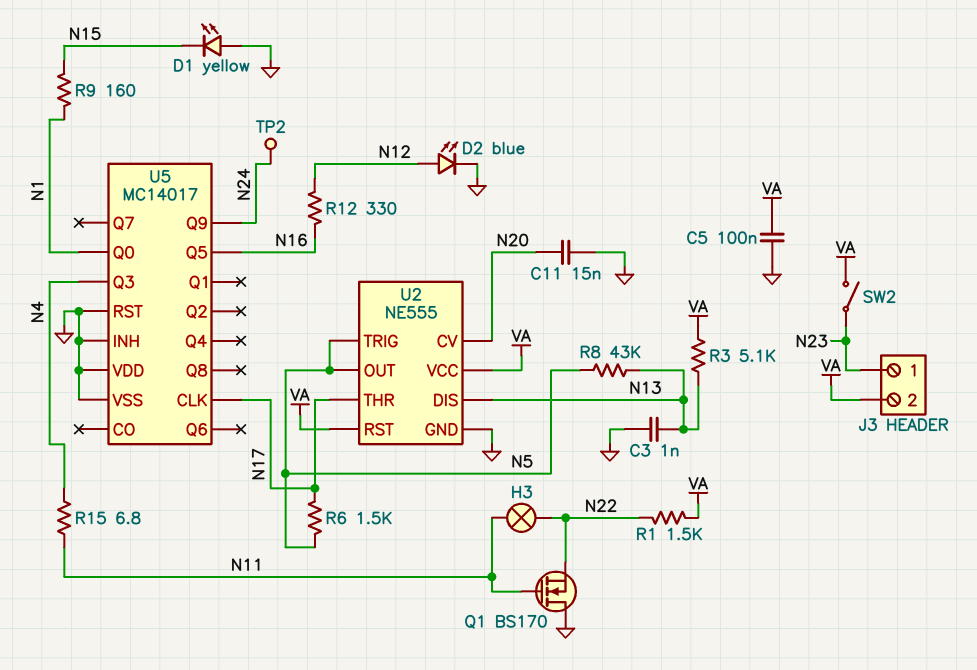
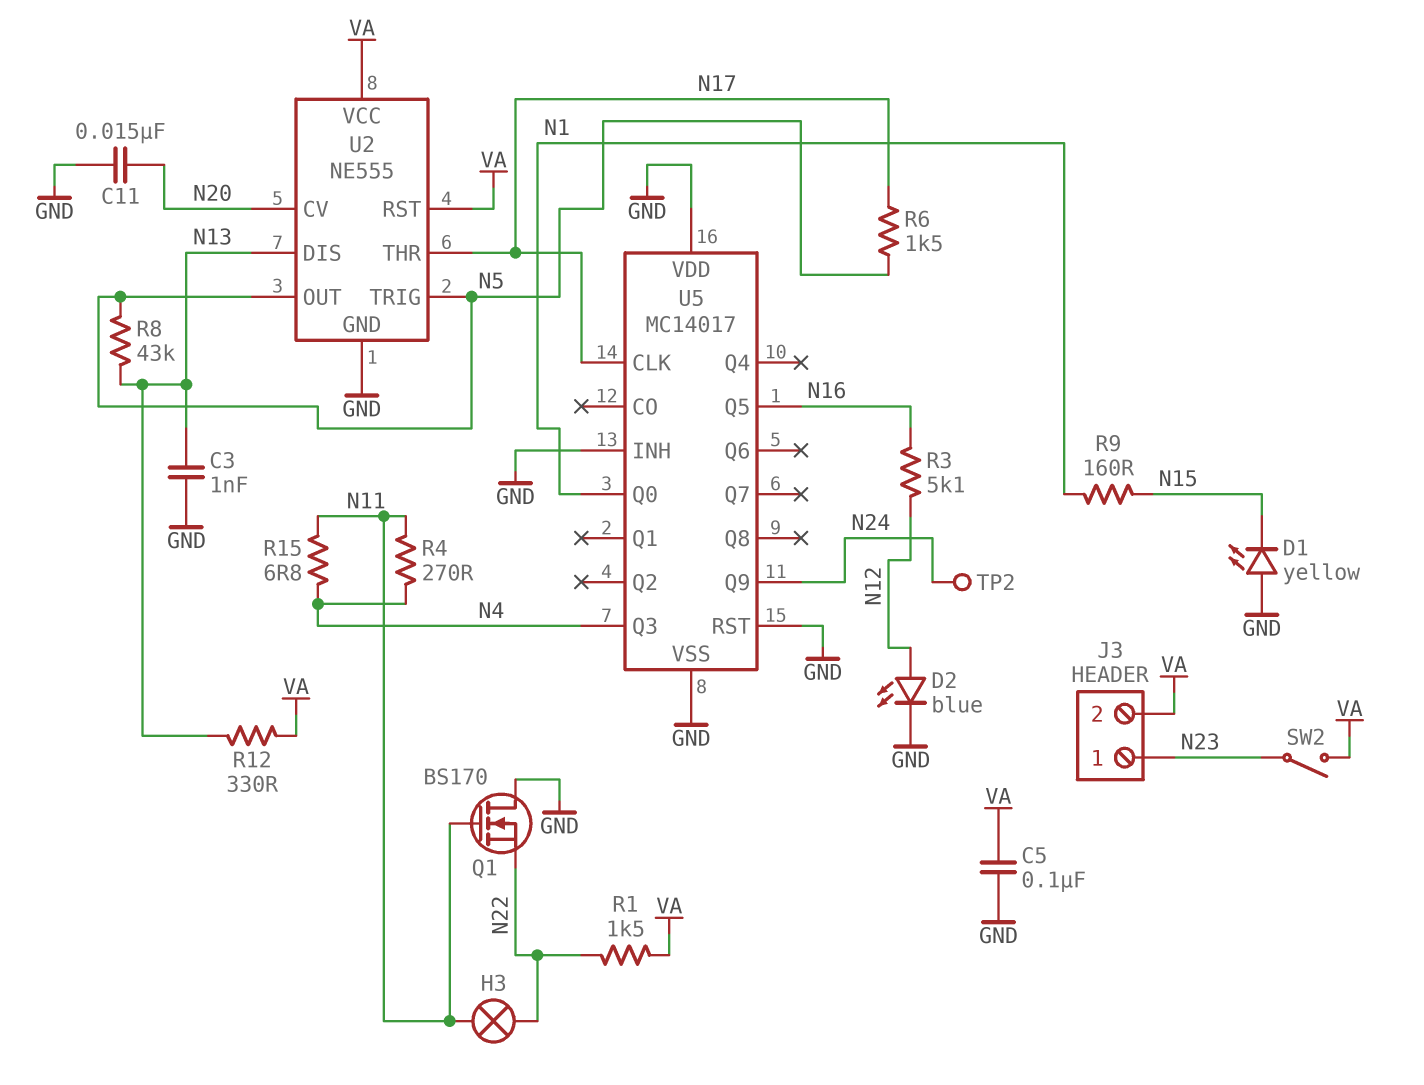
R3: 5.1k (N13, VA) -> 5.1k (N12, N16)
R4: none -> 270 (N4, N11)
R12: 330 (N12, N16) -> 330 (N13, VA)

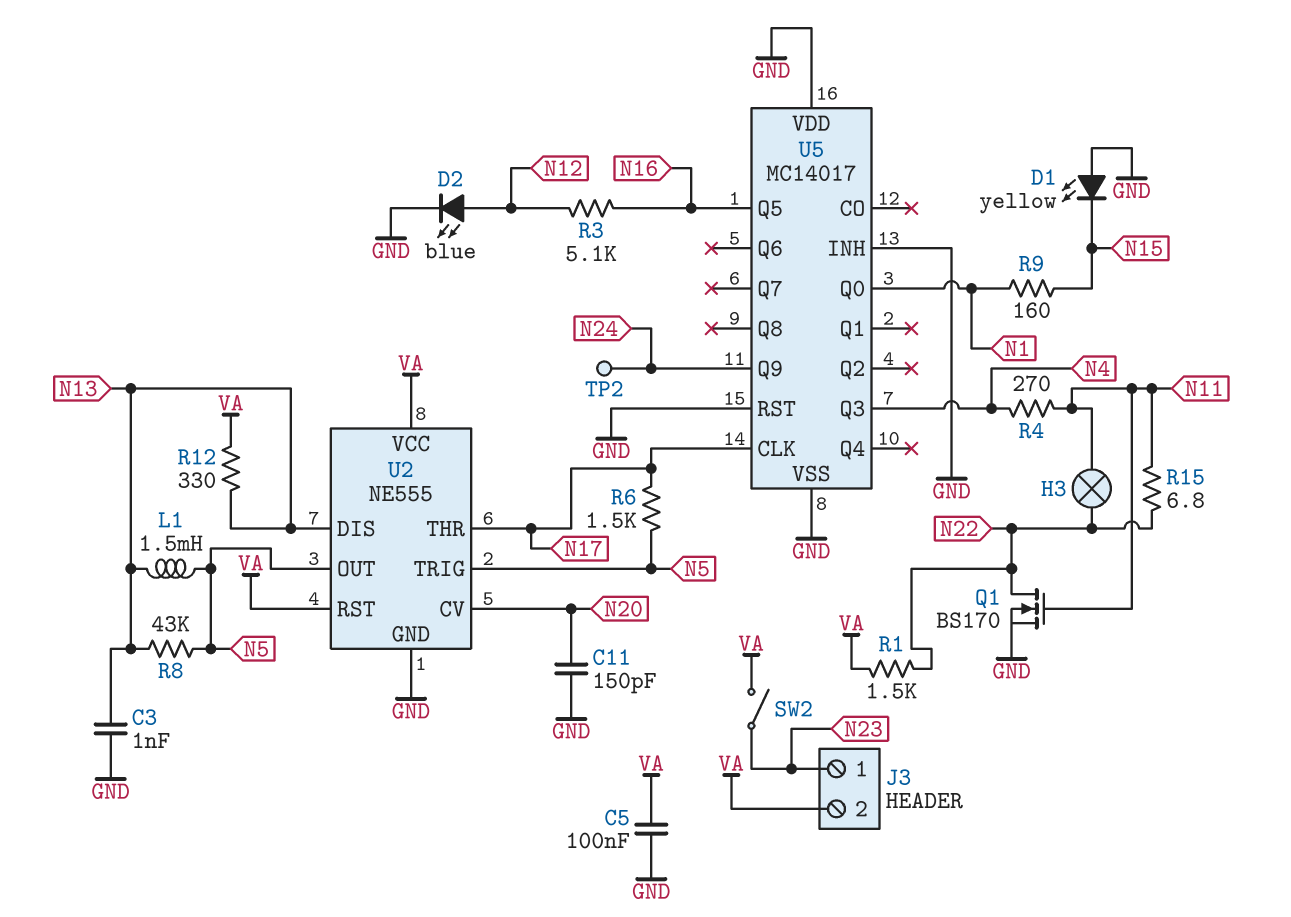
C11: 15nF (GND, N20) -> 150pF (GND, N20)
L1: none -> 1.5mH (N5, N13)
Q1: NMOS BS170 (G N11, D GND, S N22) -> NMOS BS170 (G N11, D N22, S GND)
R15: 6.8 (N4, N11) -> 6.8 (N11, N22)

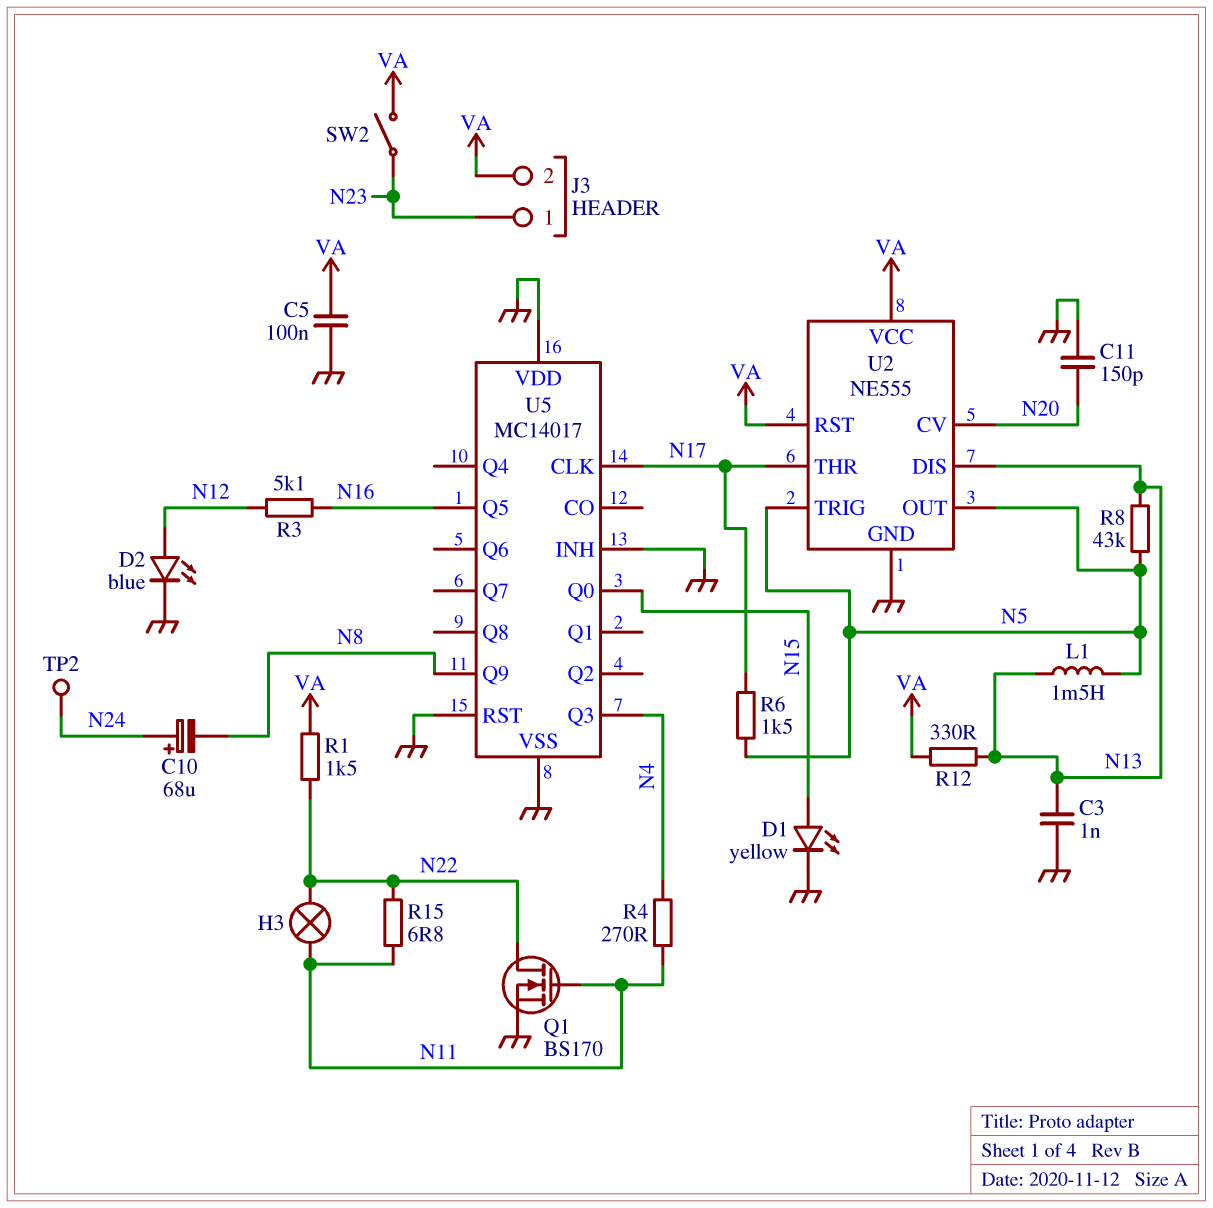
C10: none -> 68uF (plus N24, minus N8)
D1: LED yellow (A GND, K N15) -> LED yellow (A N15, K GND)
R9: 160 (N1, N15) -> none
U5 pin Q0: N1 -> N15
U5 pin Q9: N24 -> N8

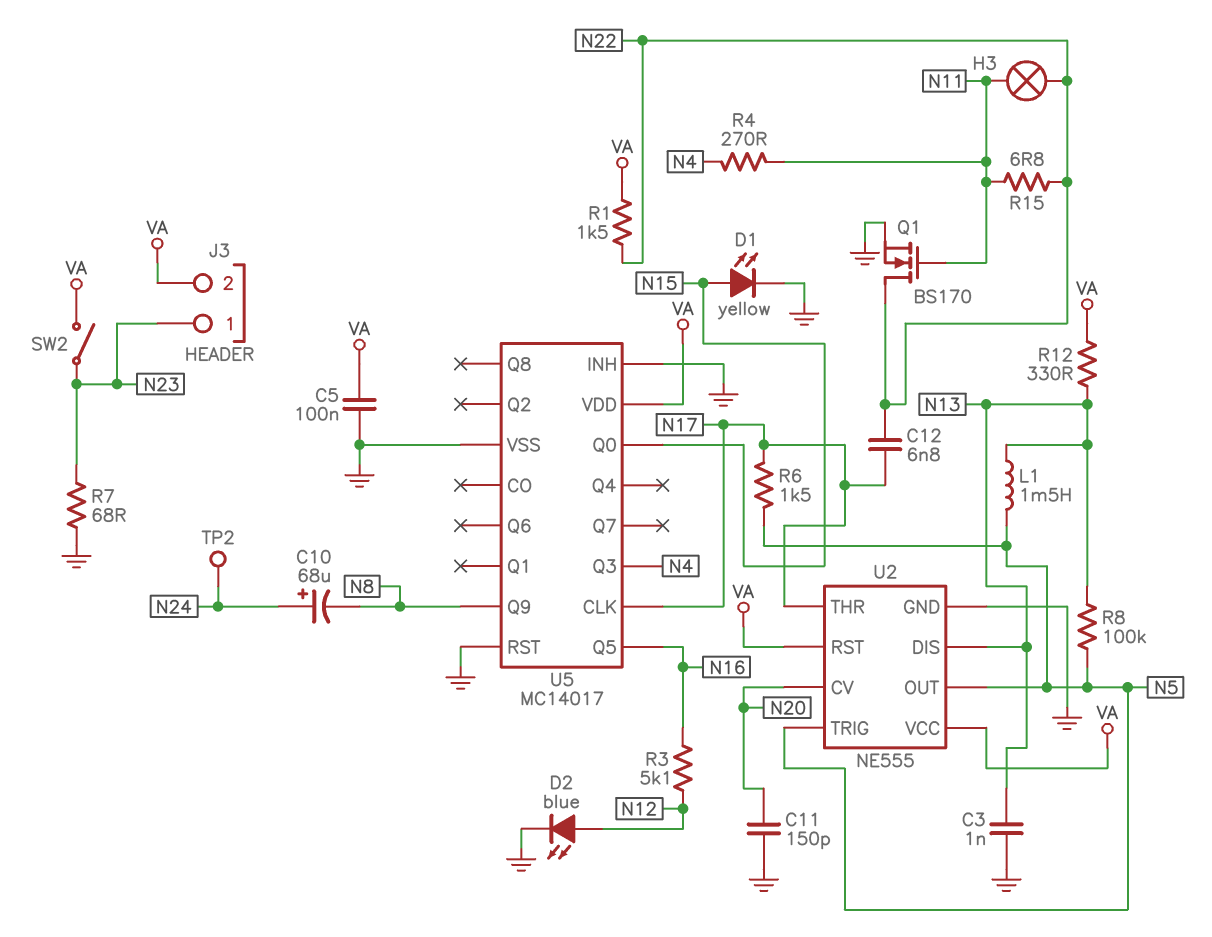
C12: none -> 6.8nF (N17, N22)
R7: none -> 68 (GND, N23)
R8: 43k (N5, N13) -> 100k (N5, N13)
U5 pin VDD: GND -> VA

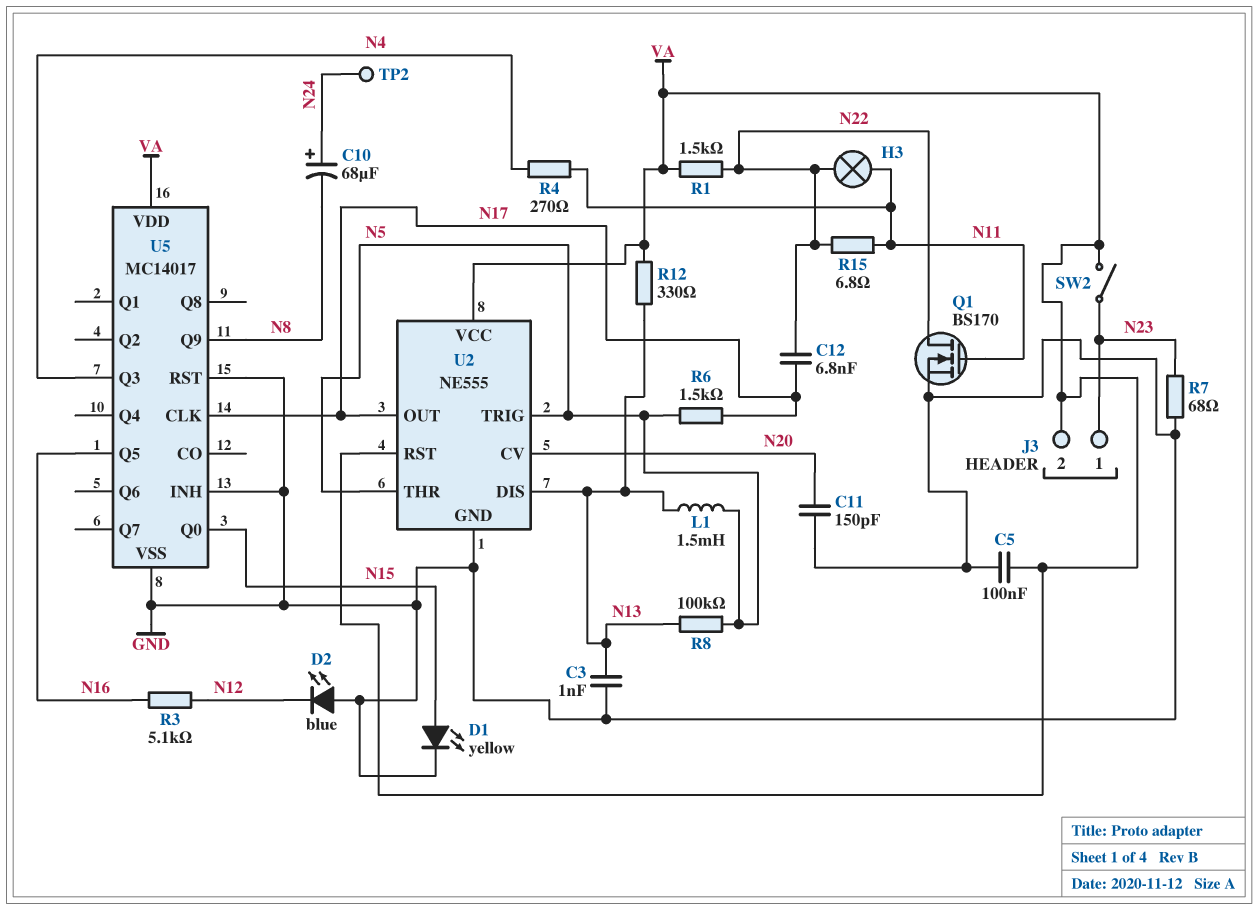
D2: LED blue (A N12, K GND) -> LED blue (A GND, K N12)
U2 pin OUT: N5 -> N17
U2 pin THR: N17 -> N5

